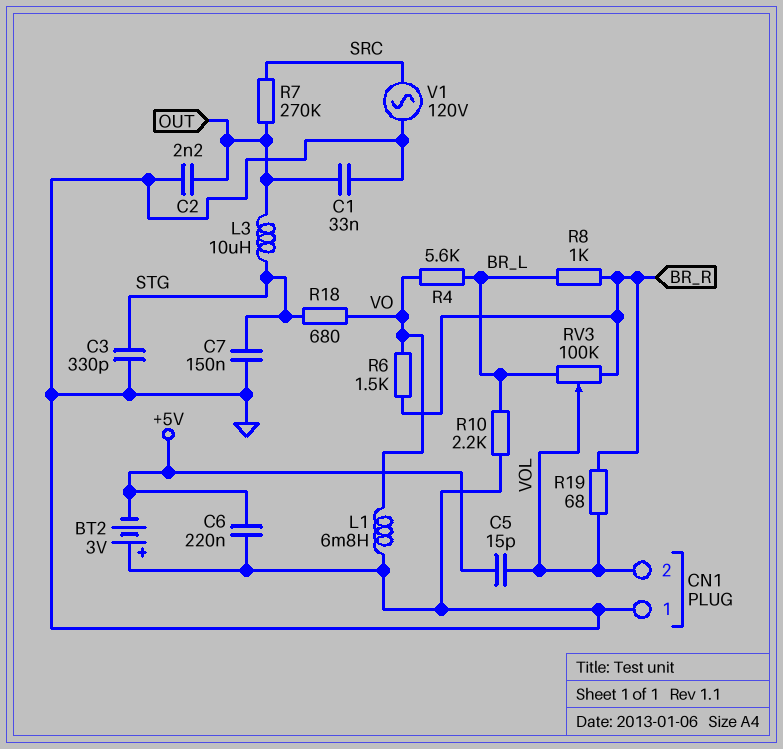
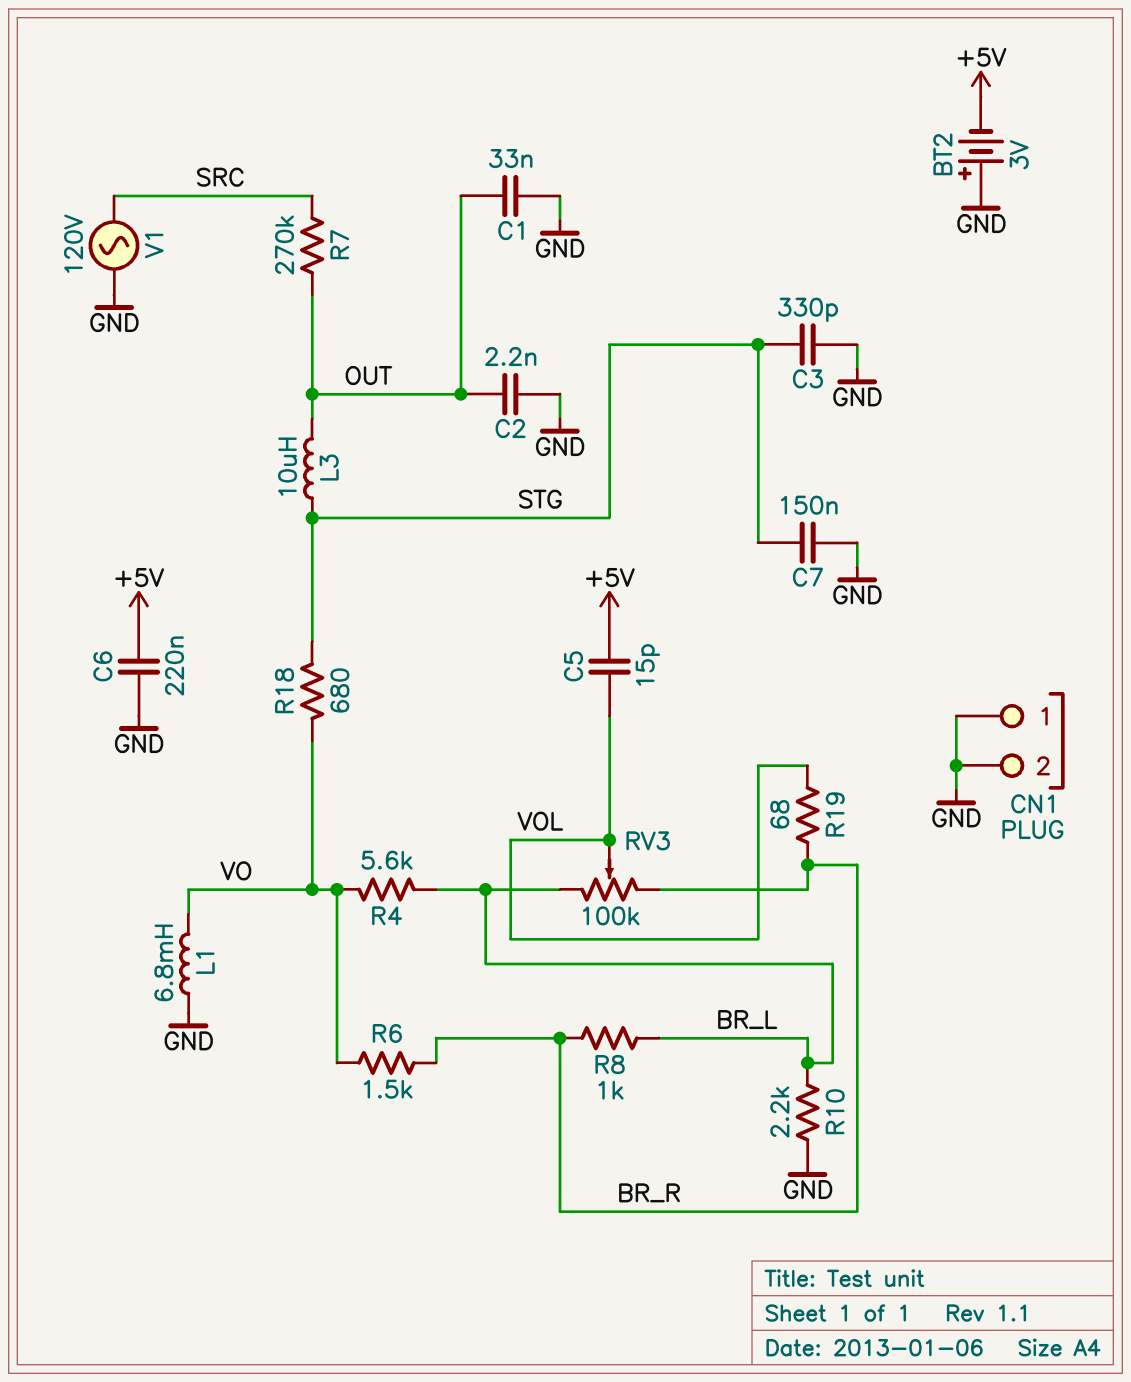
CN1 pin 2: VOL -> GND

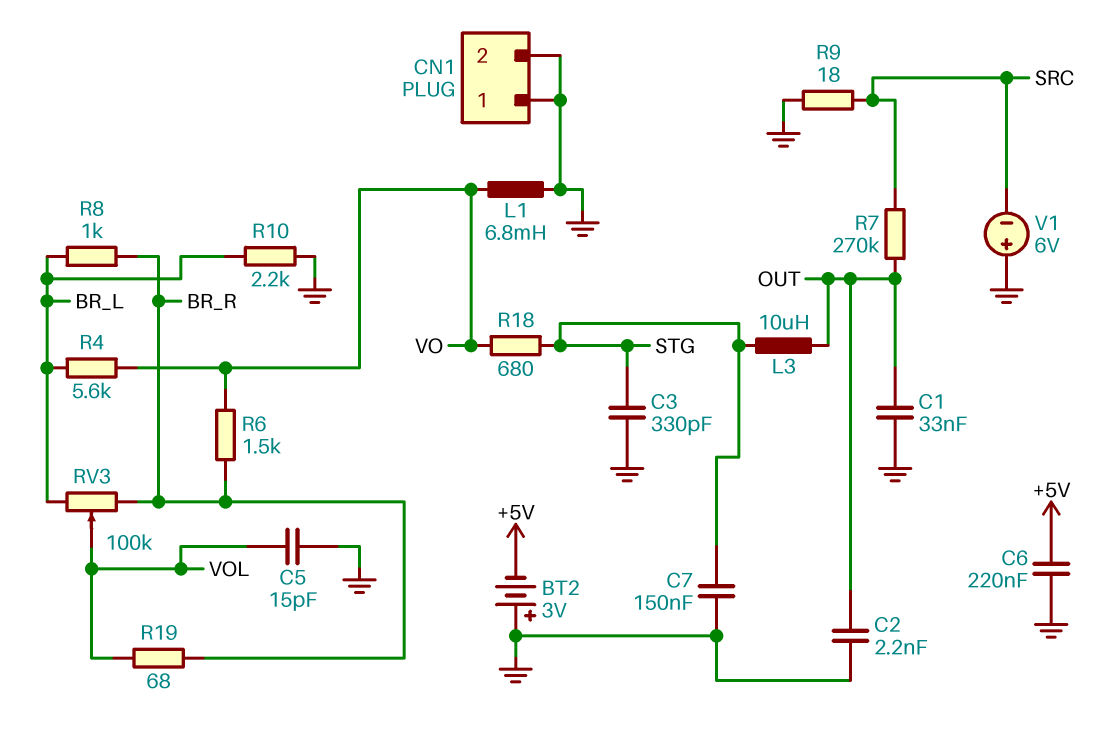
C5: 15pF (+5V, VOL) -> 15pF (GND, VOL)
R9: none -> 18 (GND, SRC)
V1: AC 120V (GND, SRC) -> 6V (plus GND, minus SRC)

